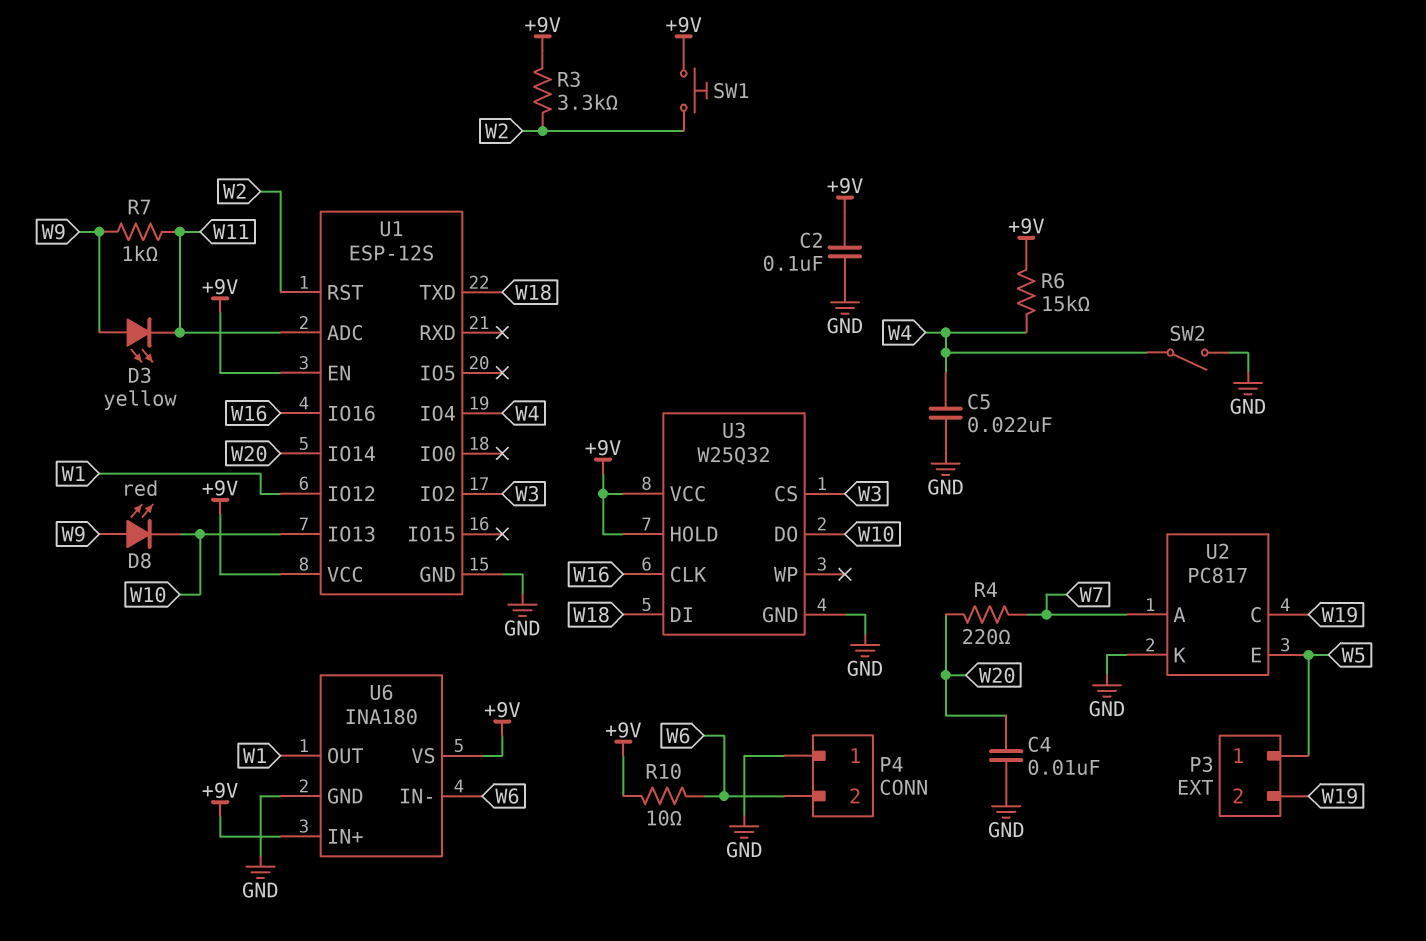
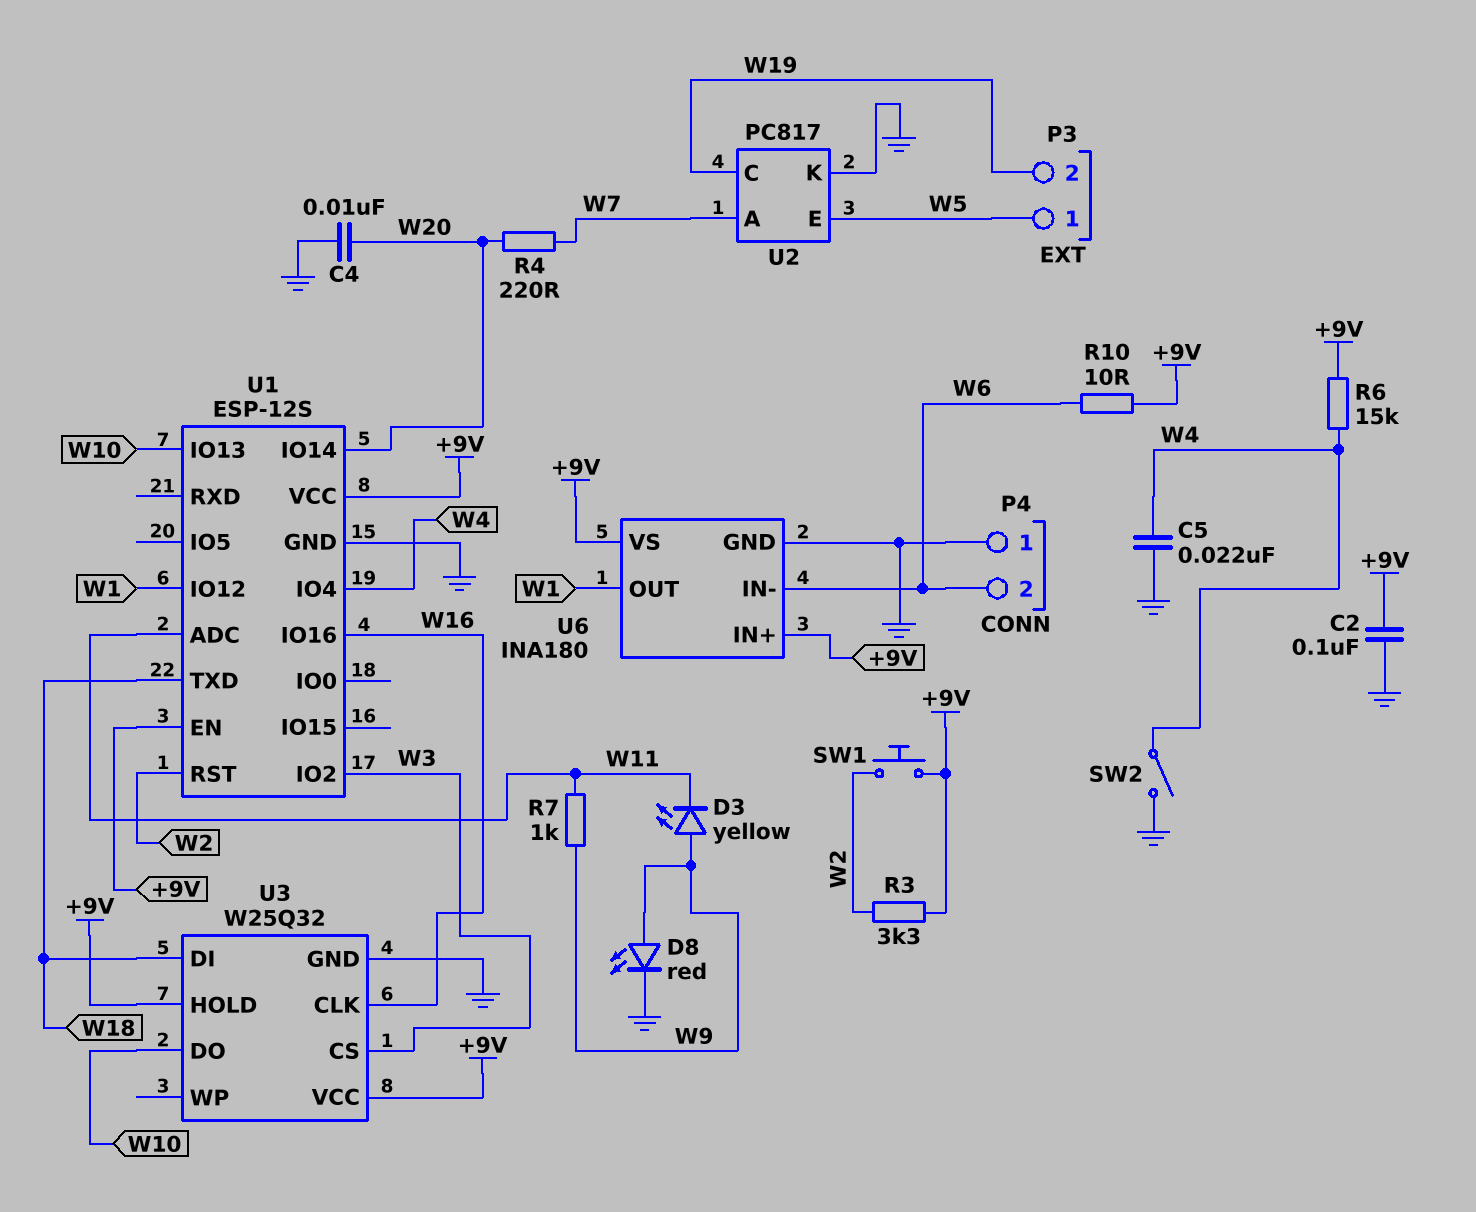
D8: LED red (A W9, K W10) -> LED red (A W9, K GND)

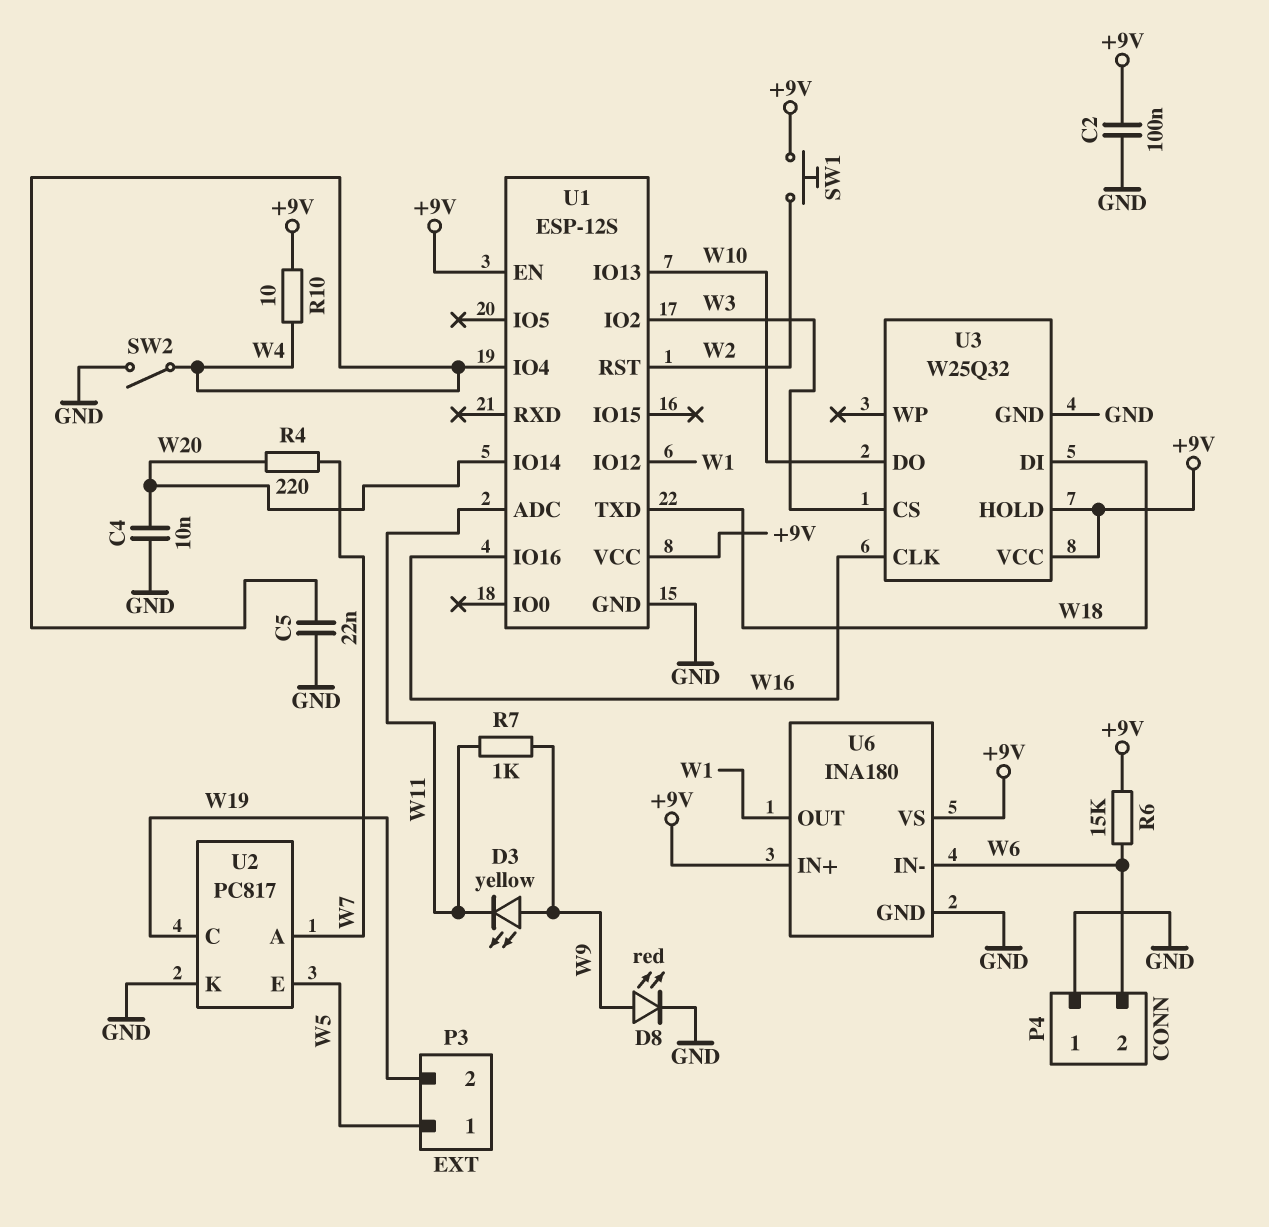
R3: 3.3k (+9V, W2) -> none
R6: 15k (+9V, W4) -> 15k (+9V, W6)
R10: 10 (+9V, W6) -> 10 (+9V, W4)

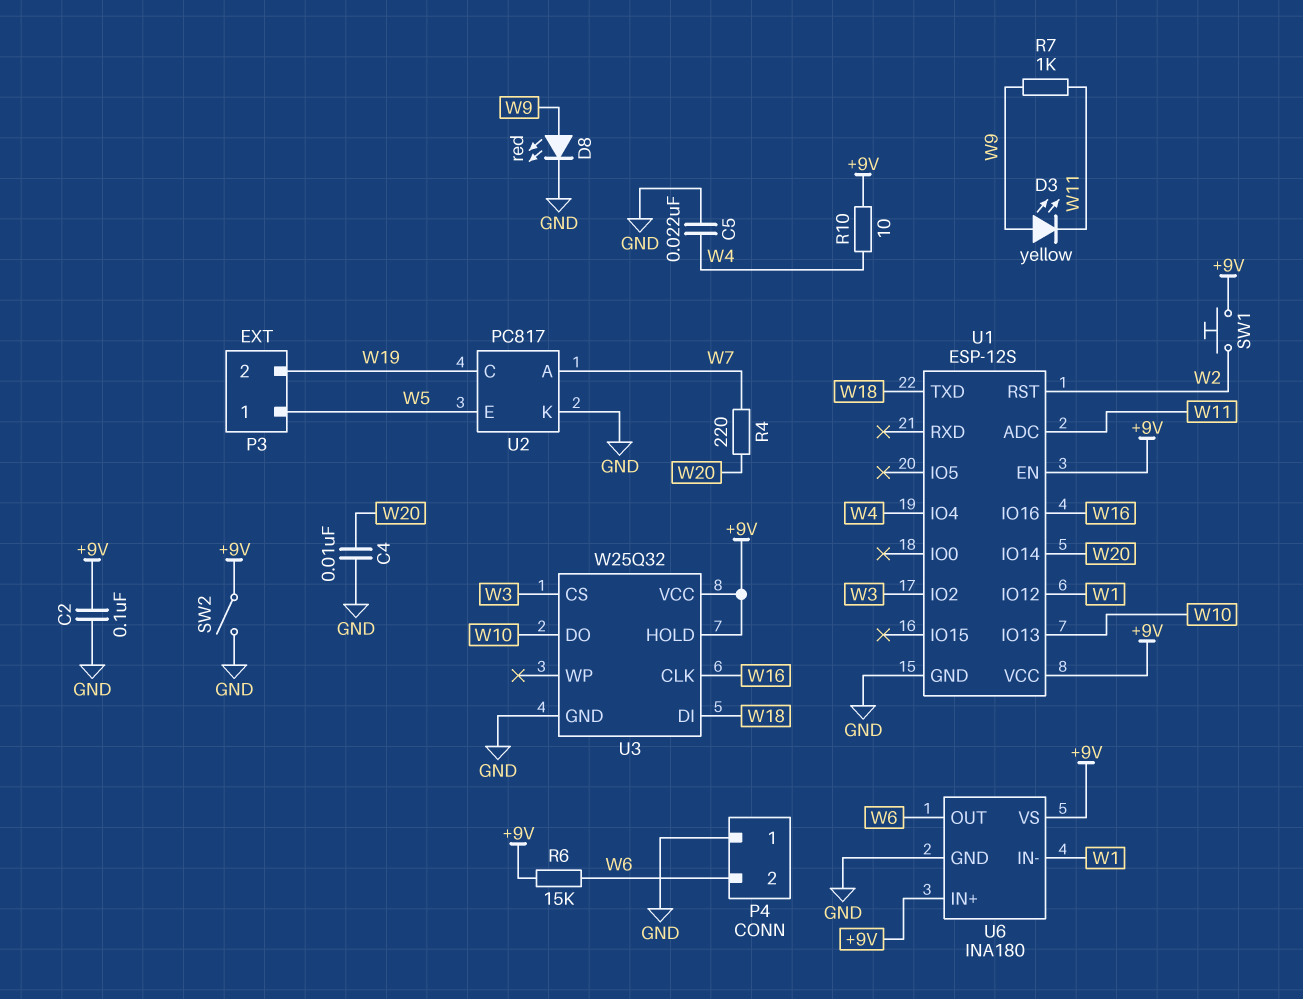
SW2: switch (GND, W4) -> switch (+9V, GND)
U6 pin IN-: W6 -> W1
U6 pin OUT: W1 -> W6

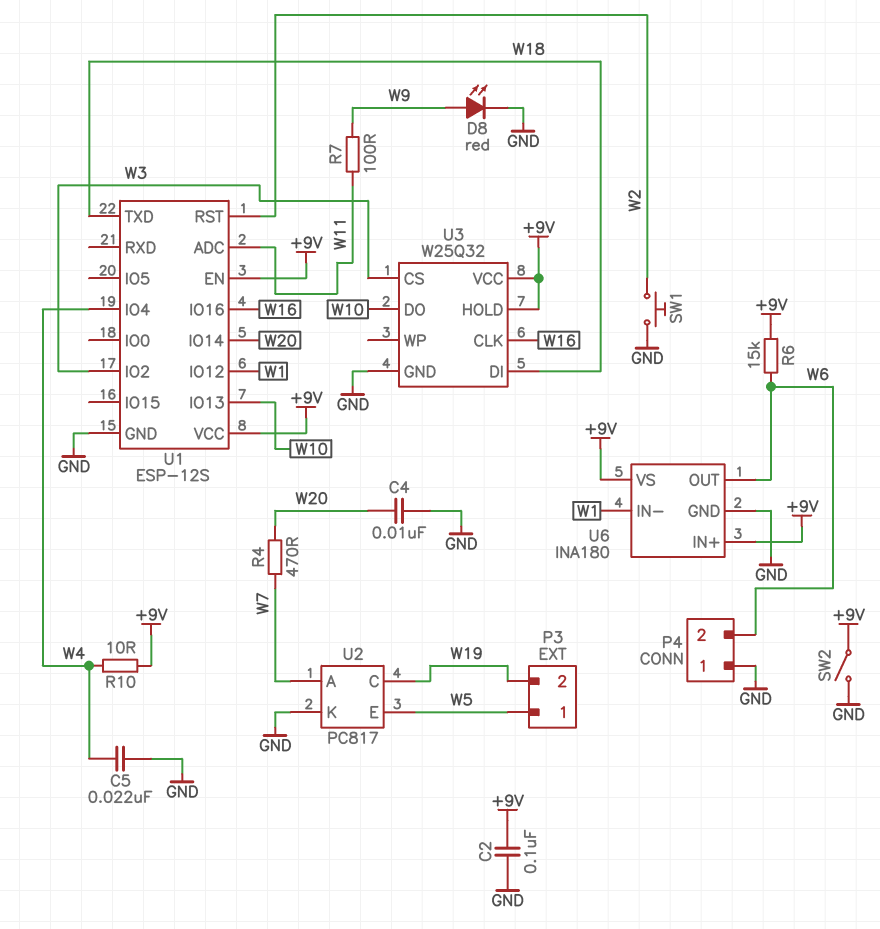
D3: LED yellow (A W9, K W11) -> none
R4: 220 (W7, W20) -> 470 (W7, W20)
R7: 1k (W9, W11) -> 100 (W9, W11)
SW1: button (+9V, W2) -> button (GND, W2)

